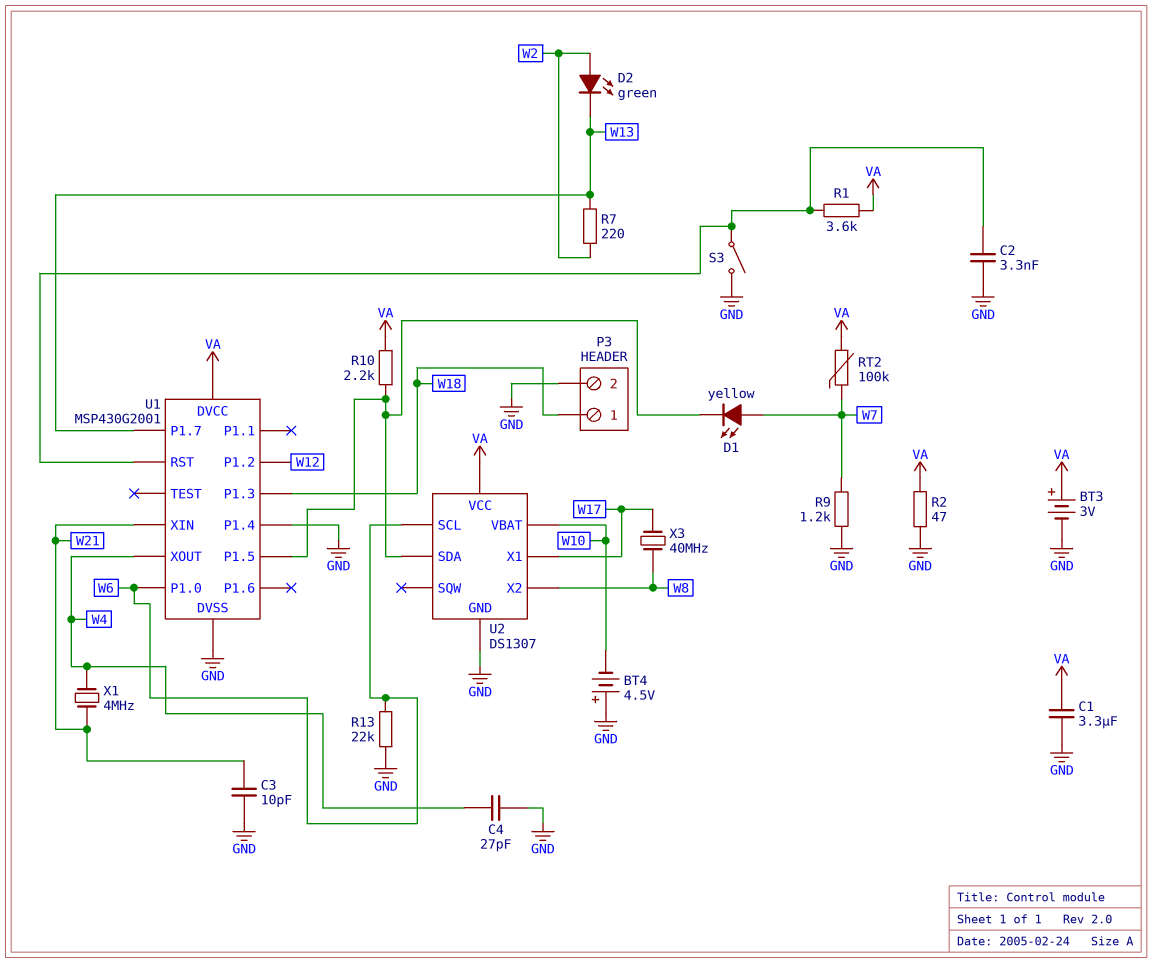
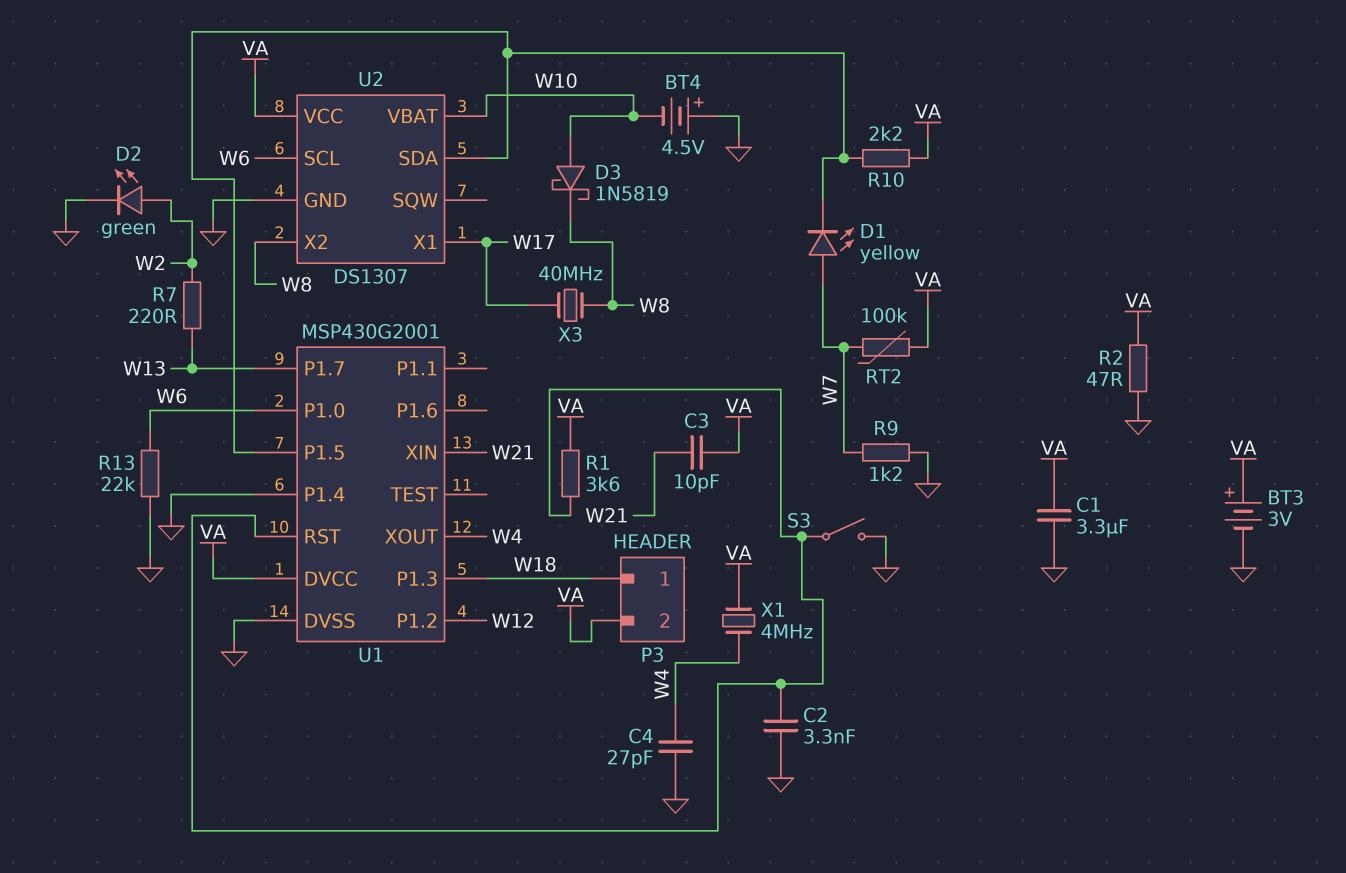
C3: 10pF (GND, W21) -> 10pF (VA, W21)
D2: LED green (A W2, K W13) -> LED green (A W2, K GND)
D3: none -> schottky 1N5819 (A W10, K W8)
P3 pin 2: GND -> VA
X1: 4MHz (W4, W21) -> 4MHz (VA, W4)

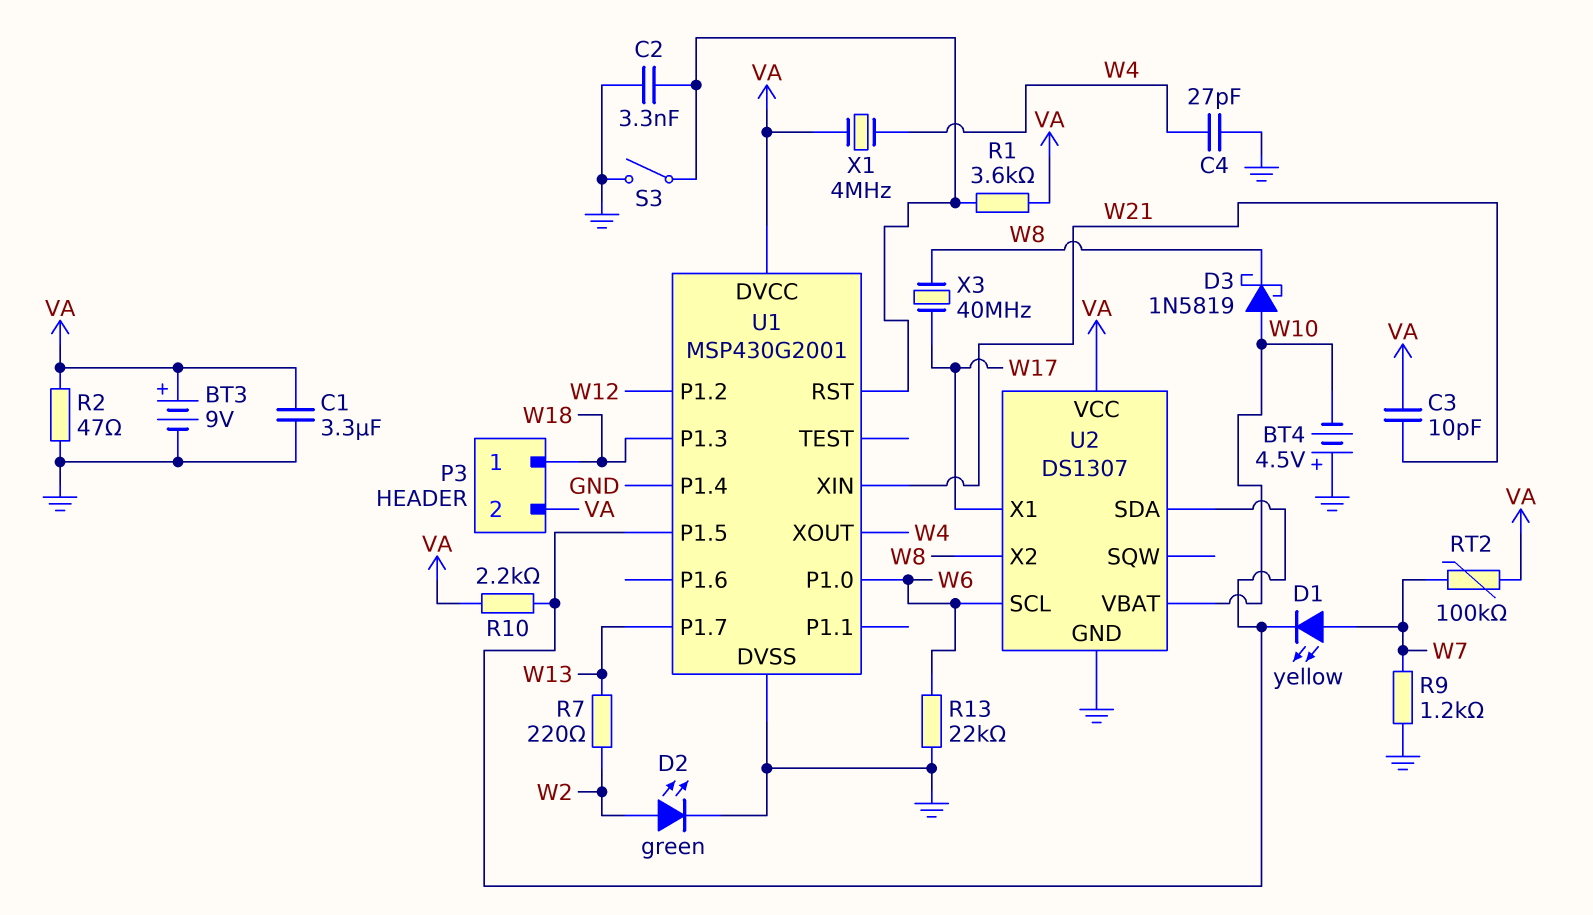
BT3: 3V (plus VA, minus GND) -> 9V (plus VA, minus GND)

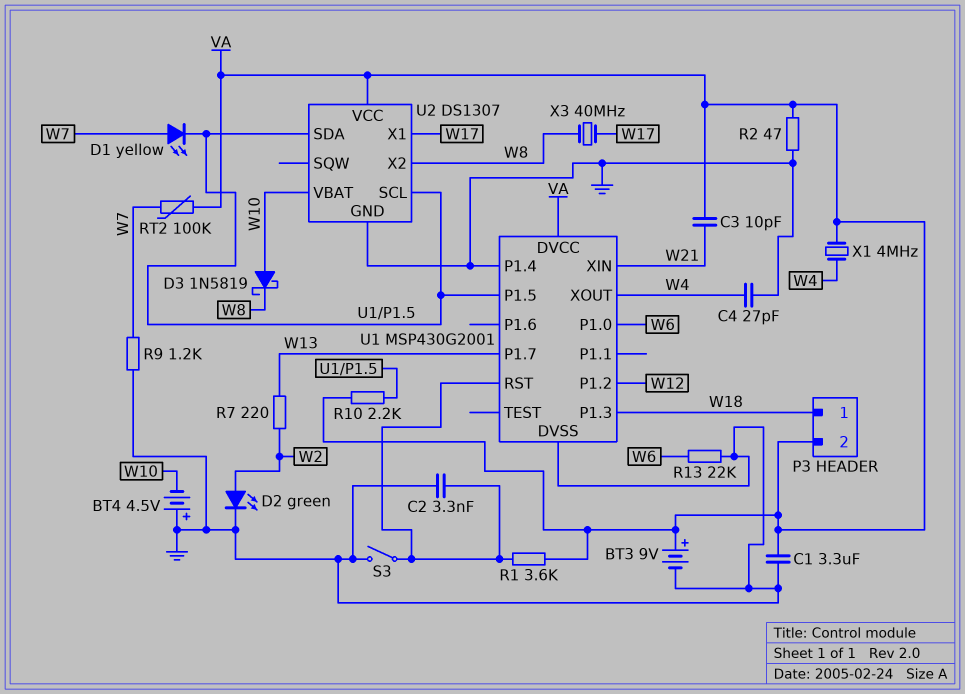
U2 pin SCL: W6 -> U1/P1.5

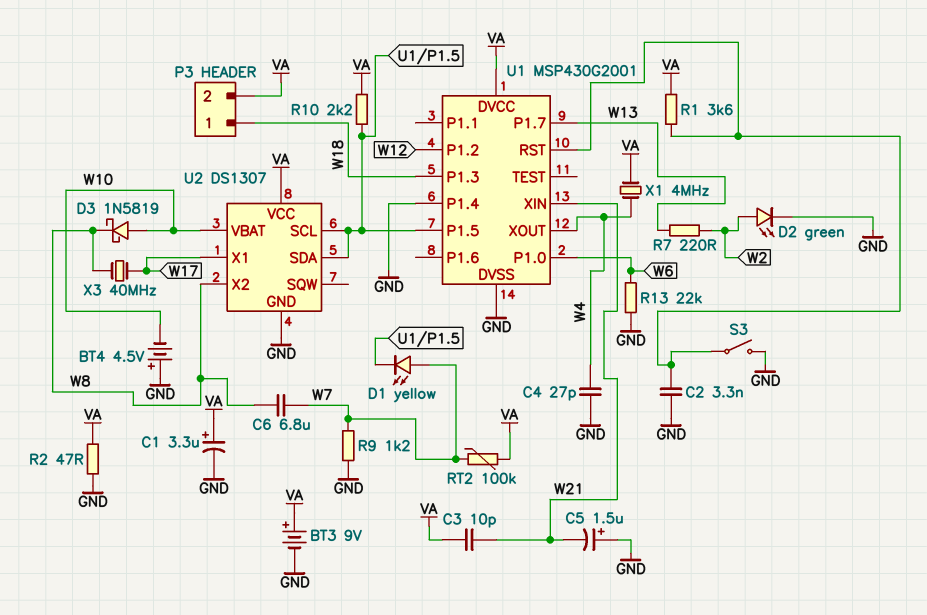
C1: 3.3uF (GND, VA) -> 3.3uF (plus VA, minus GND)
C5: none -> 1.5uF (plus GND, minus W21)
C6: none -> 6.8uF (W7, W8)

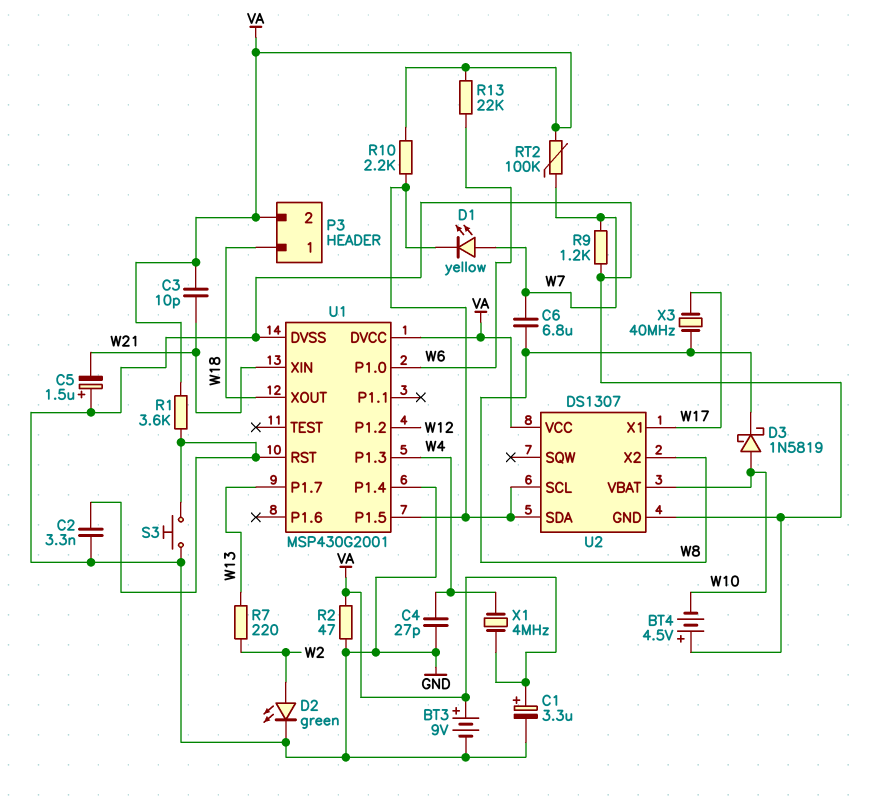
R13: 22k (GND, W6) -> 22k (VA, W6)
S3: switch (GND, U1/RST) -> button (GND, U1/RST)
U1 pin P1.3: W18 -> W4
U1 pin XOUT: W4 -> W18

